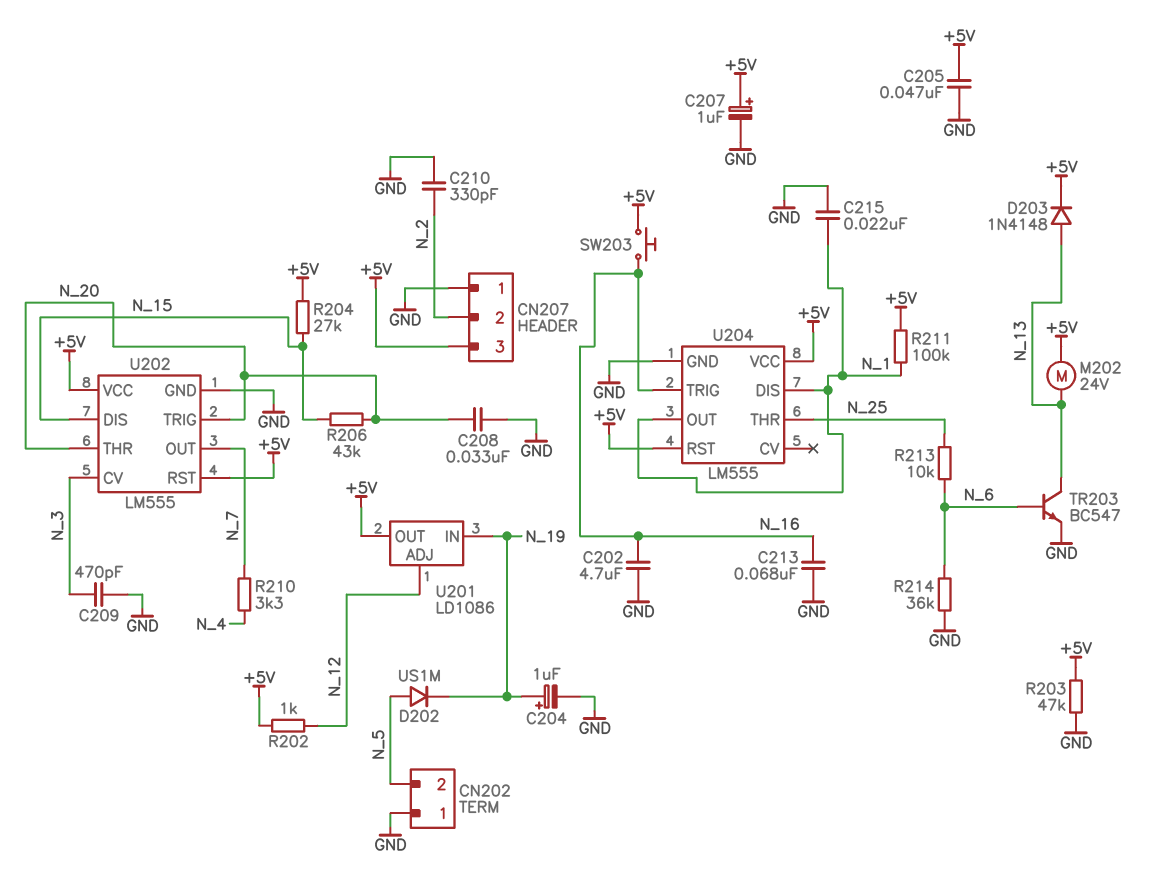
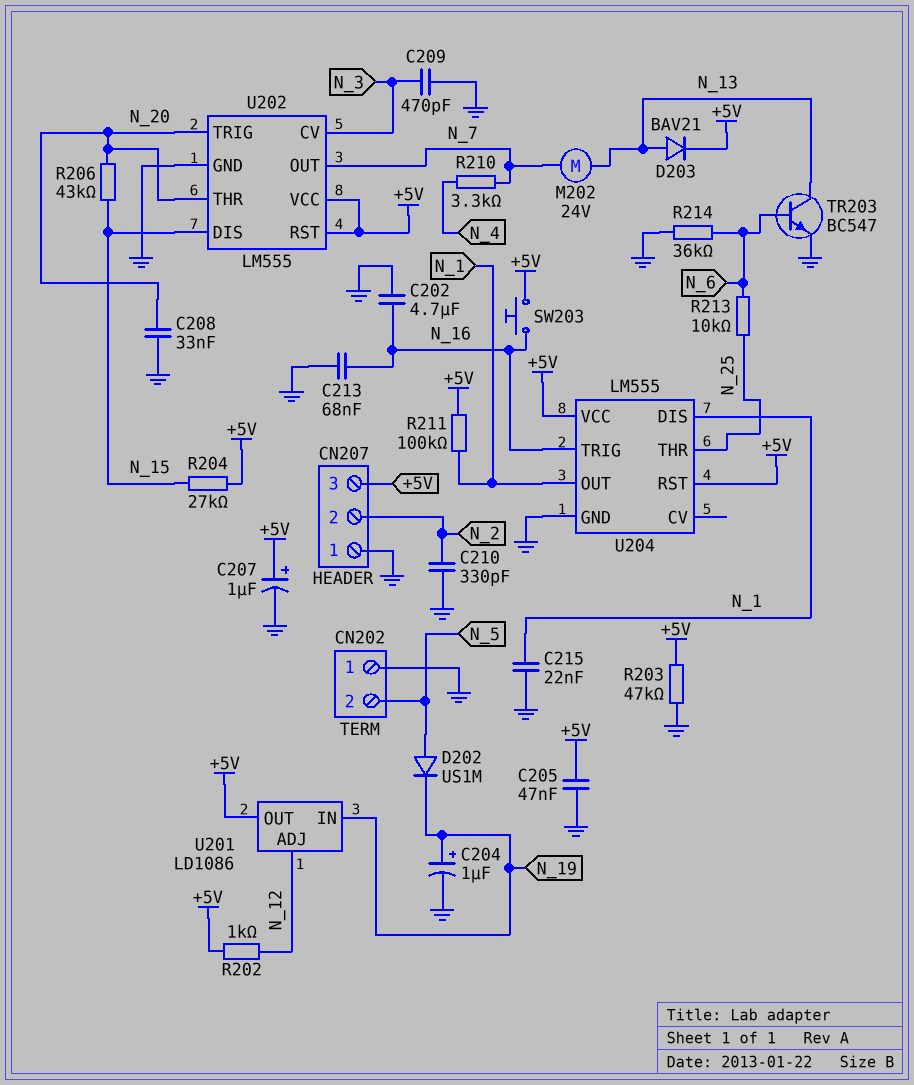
D203: diode 1N4148 (A N_13, K +5V) -> diode BAV21 (A N_13, K +5V)
M202: motor 24V (+5V, N_13) -> motor 24V (N_7, N_13)

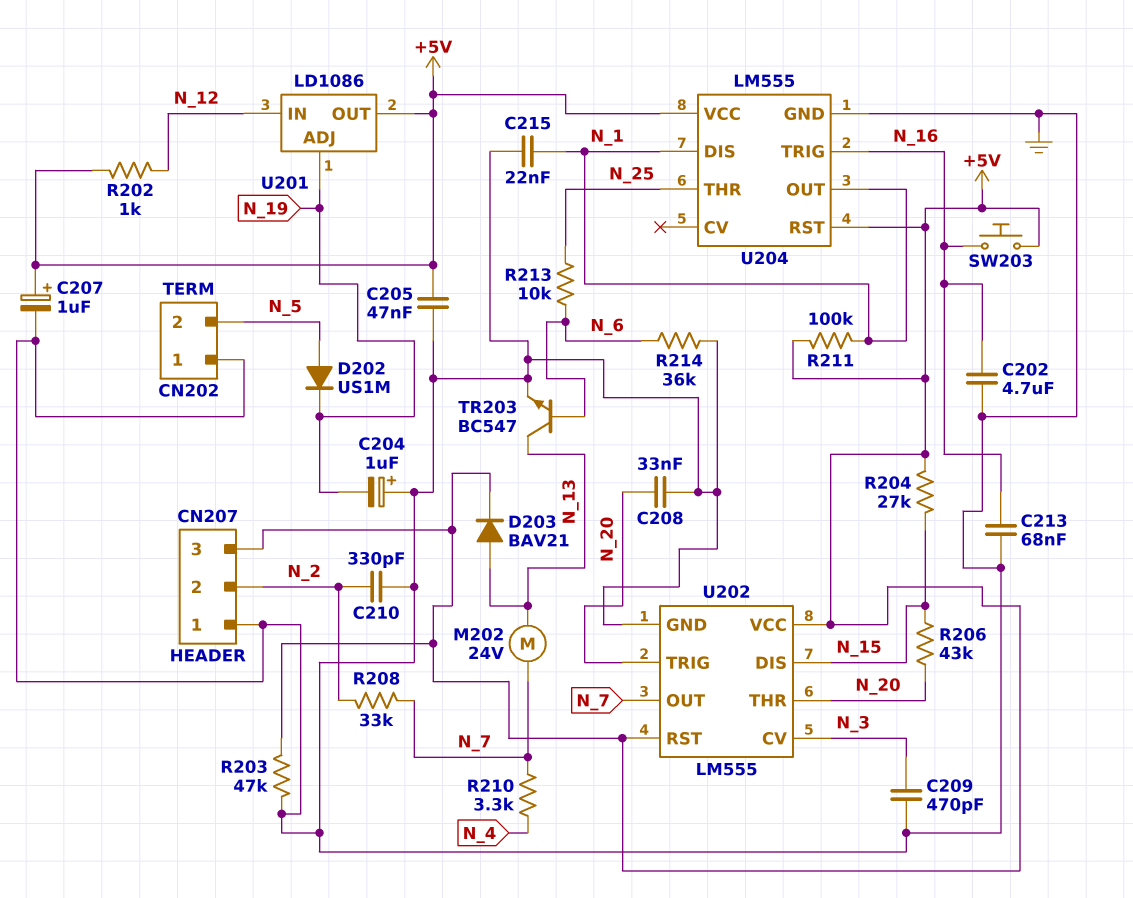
C204: 1uF (plus N_19, minus GND) -> 1uF (plus GND, minus N_19)
R208: none -> 33k (N_2, N_7)
U201 pin ADJ: N_12 -> N_19
U201 pin IN: N_19 -> N_12

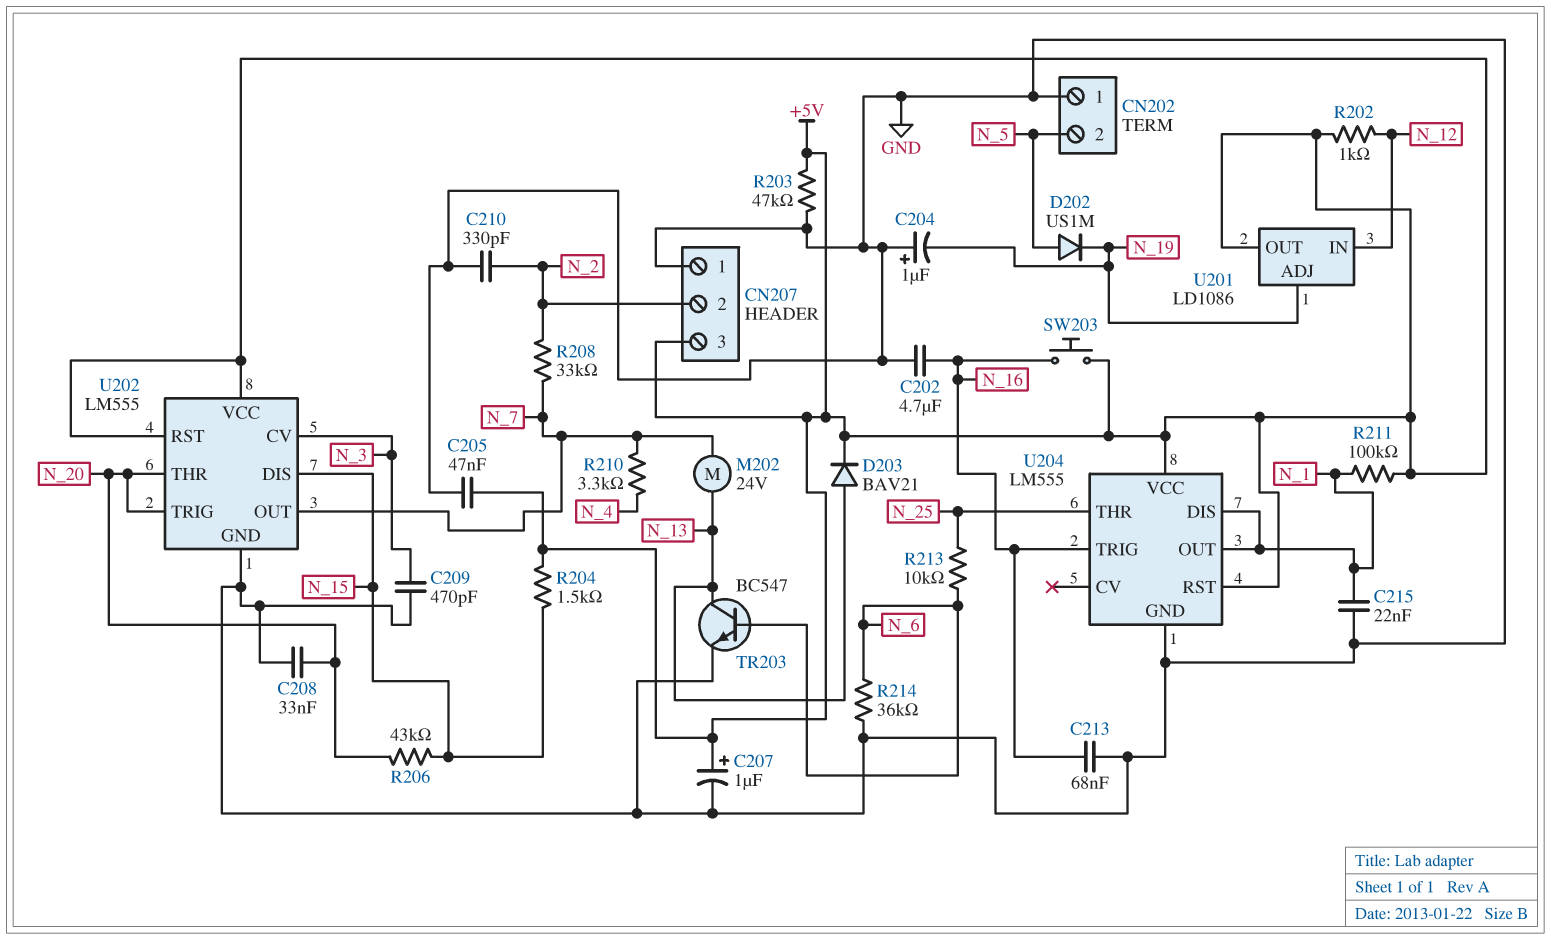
R204: 27k (+5V, N_15) -> 1.5k (+5V, N_15)

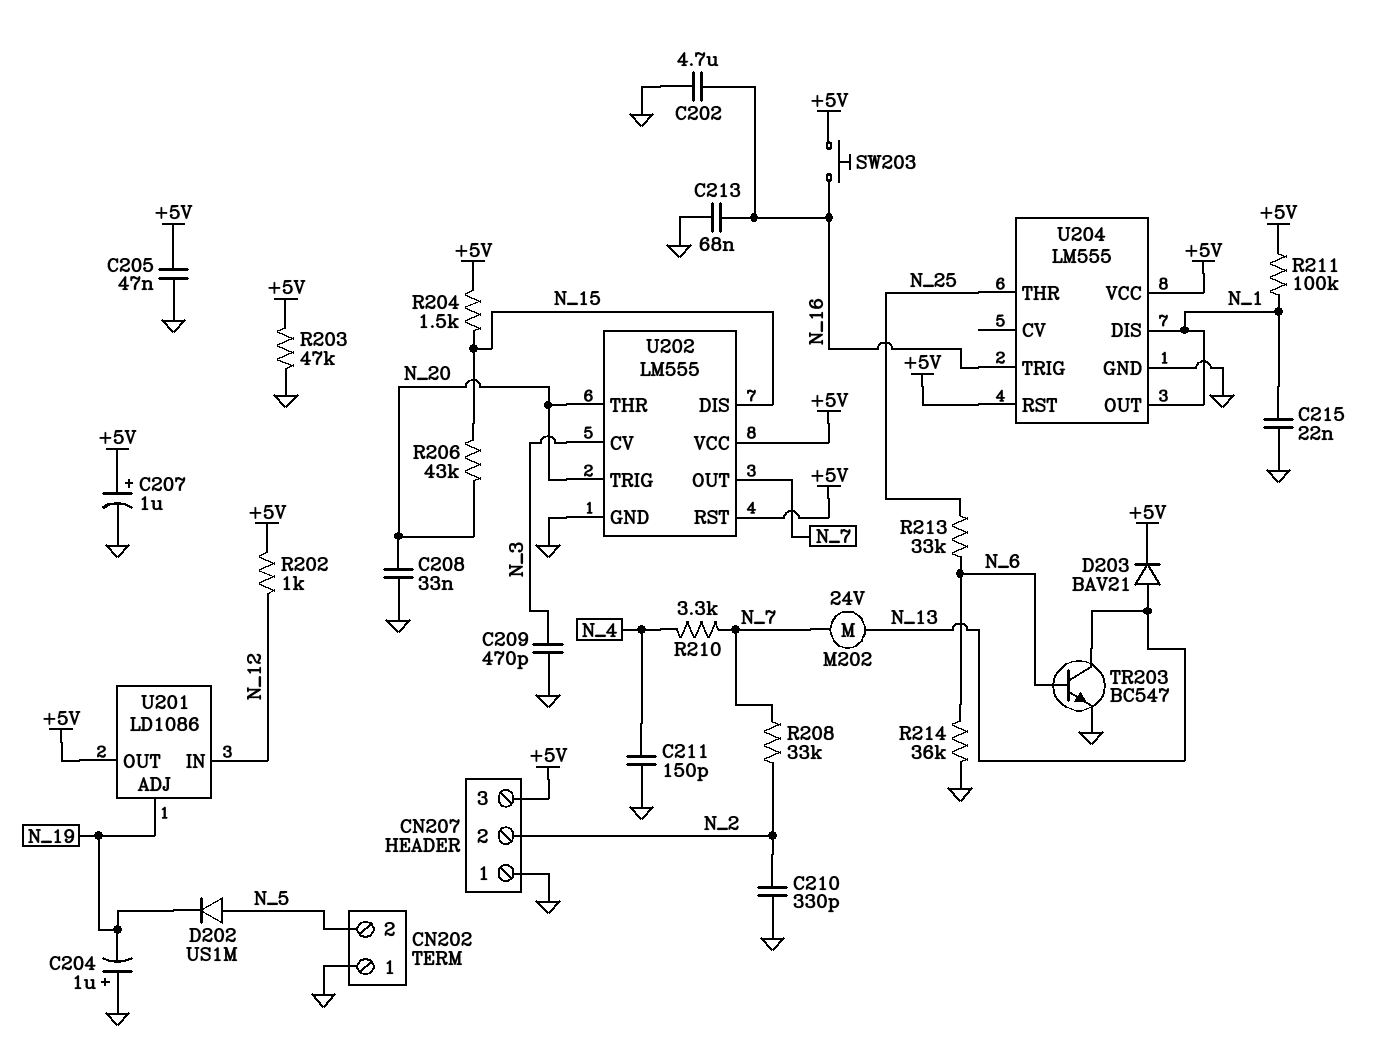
C211: none -> 150pF (GND, N_4)
R213: 10k (N_6, N_25) -> 33k (N_6, N_25)

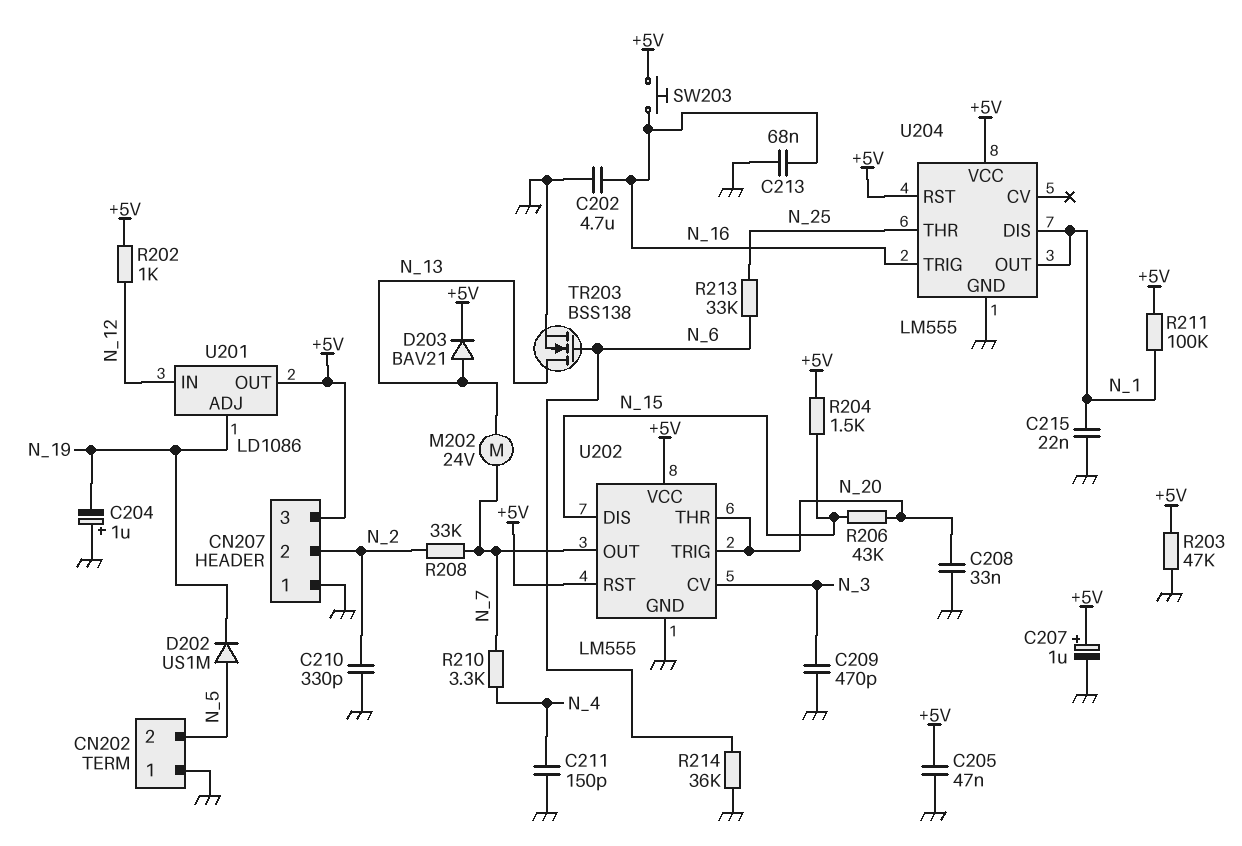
TR203: NPN BC547 (B N_6, C N_13, E GND) -> NMOS BSS138 (G N_6, D N_13, S GND)

